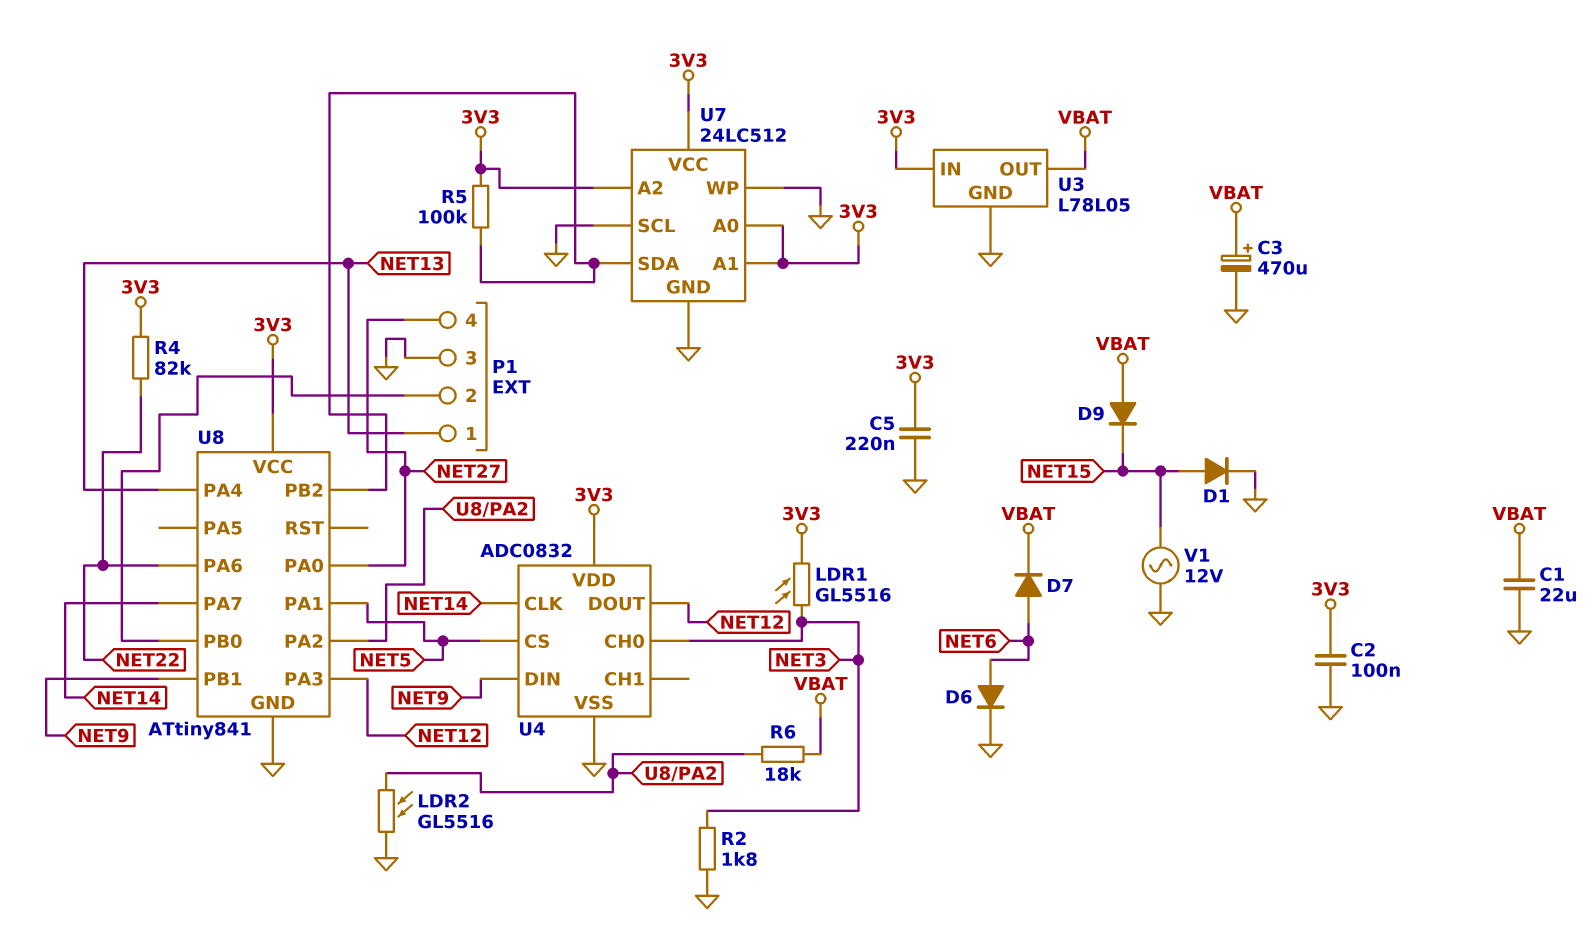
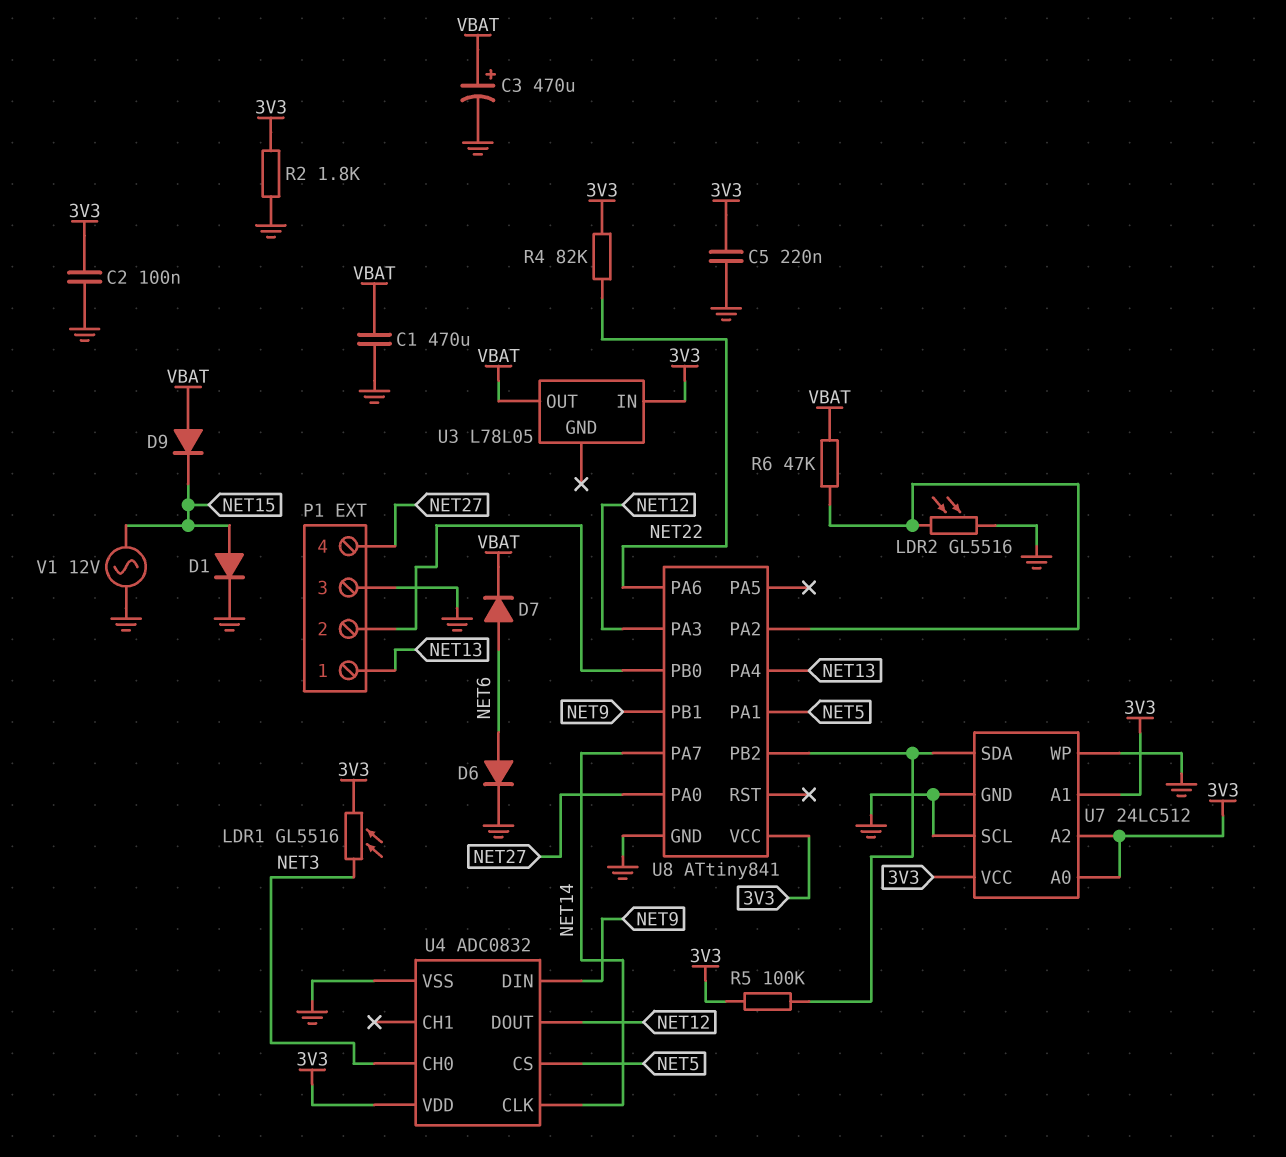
C1: 22uF (GND, VBAT) -> 470uF (GND, VBAT)
R2: 1.8k (GND, NET3) -> 1.8k (3V3, GND)
R6: 18k (U8/PA2, VBAT) -> 47k (U8/PA2, VBAT)
U3 pin GND: GND -> none

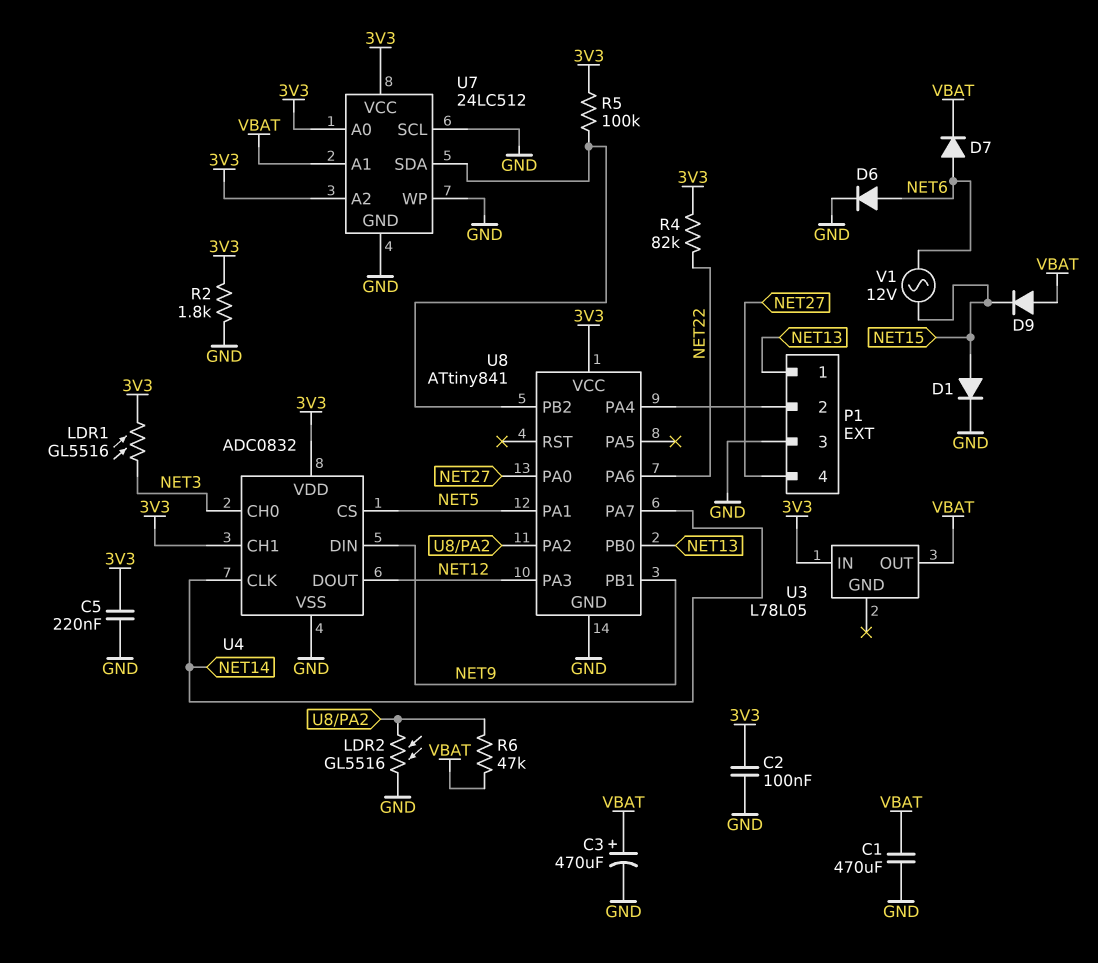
U4 pin CH1: none -> 3V3
U7 pin A1: 3V3 -> VBAT
U8 pin PA4: NET13 -> P1/2
U8 pin PB0: P1/2 -> NET13
V1: AC 12V (GND, NET15) -> AC 12V (NET6, NET15)

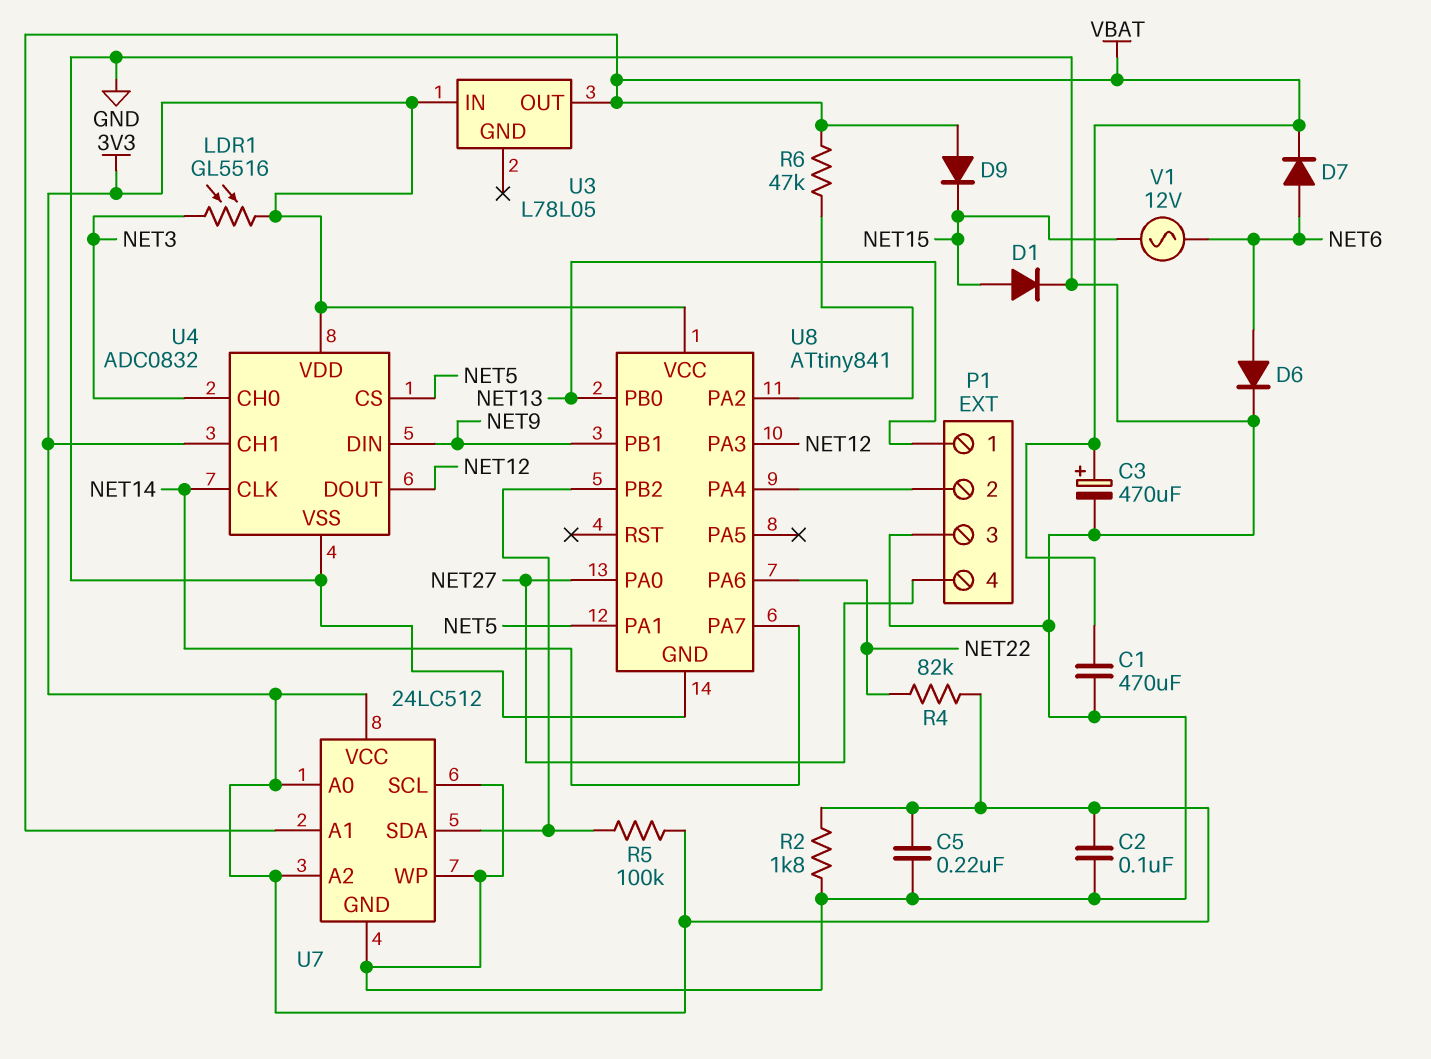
LDR2: GL5516 (GND, U8/PA2) -> none

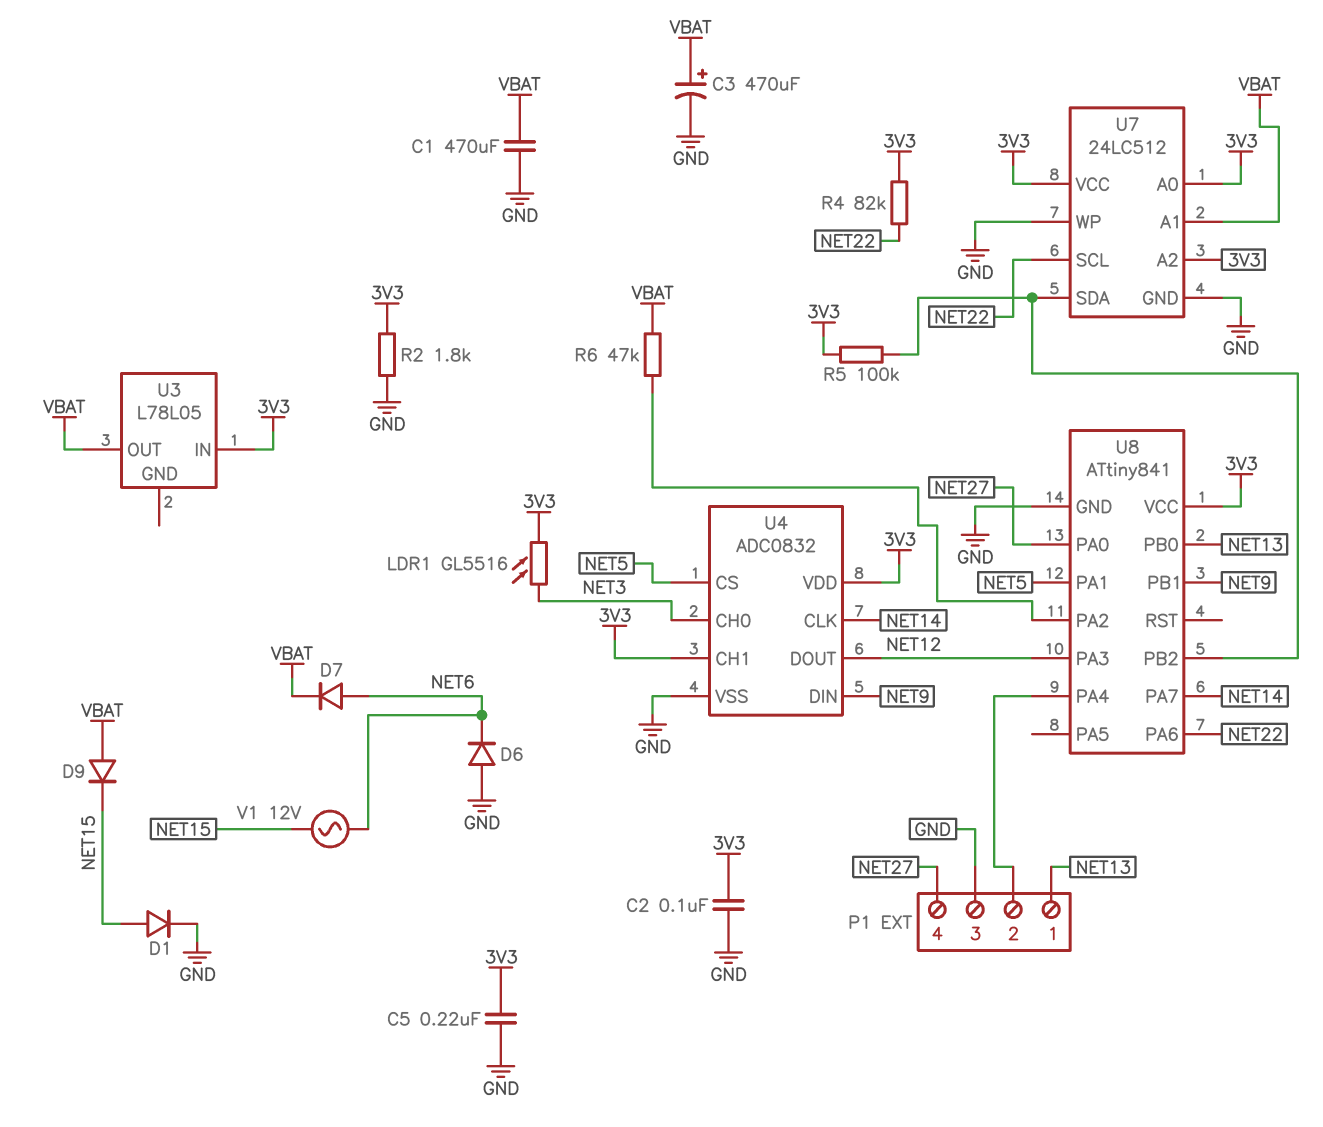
D6: diode (A NET6, K GND) -> diode (A GND, K NET6)
U7 pin SCL: GND -> NET22

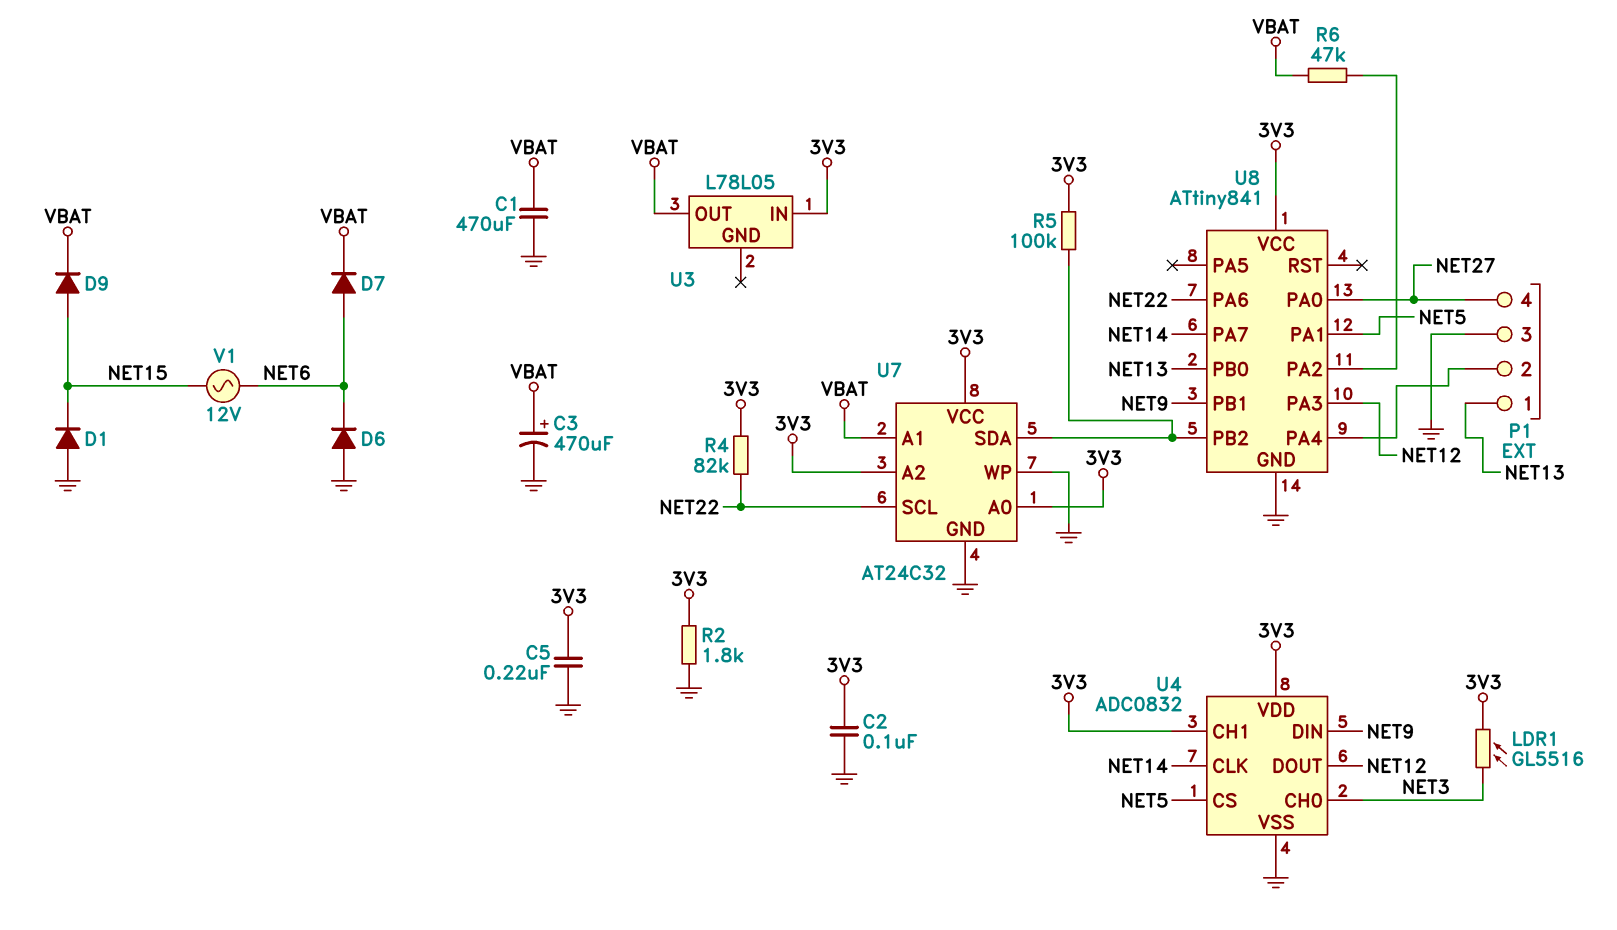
D1: diode (A NET15, K GND) -> diode (A GND, K NET15)
D9: diode (A VBAT, K NET15) -> diode (A NET15, K VBAT)
U7: 24LC512 -> AT24C32

